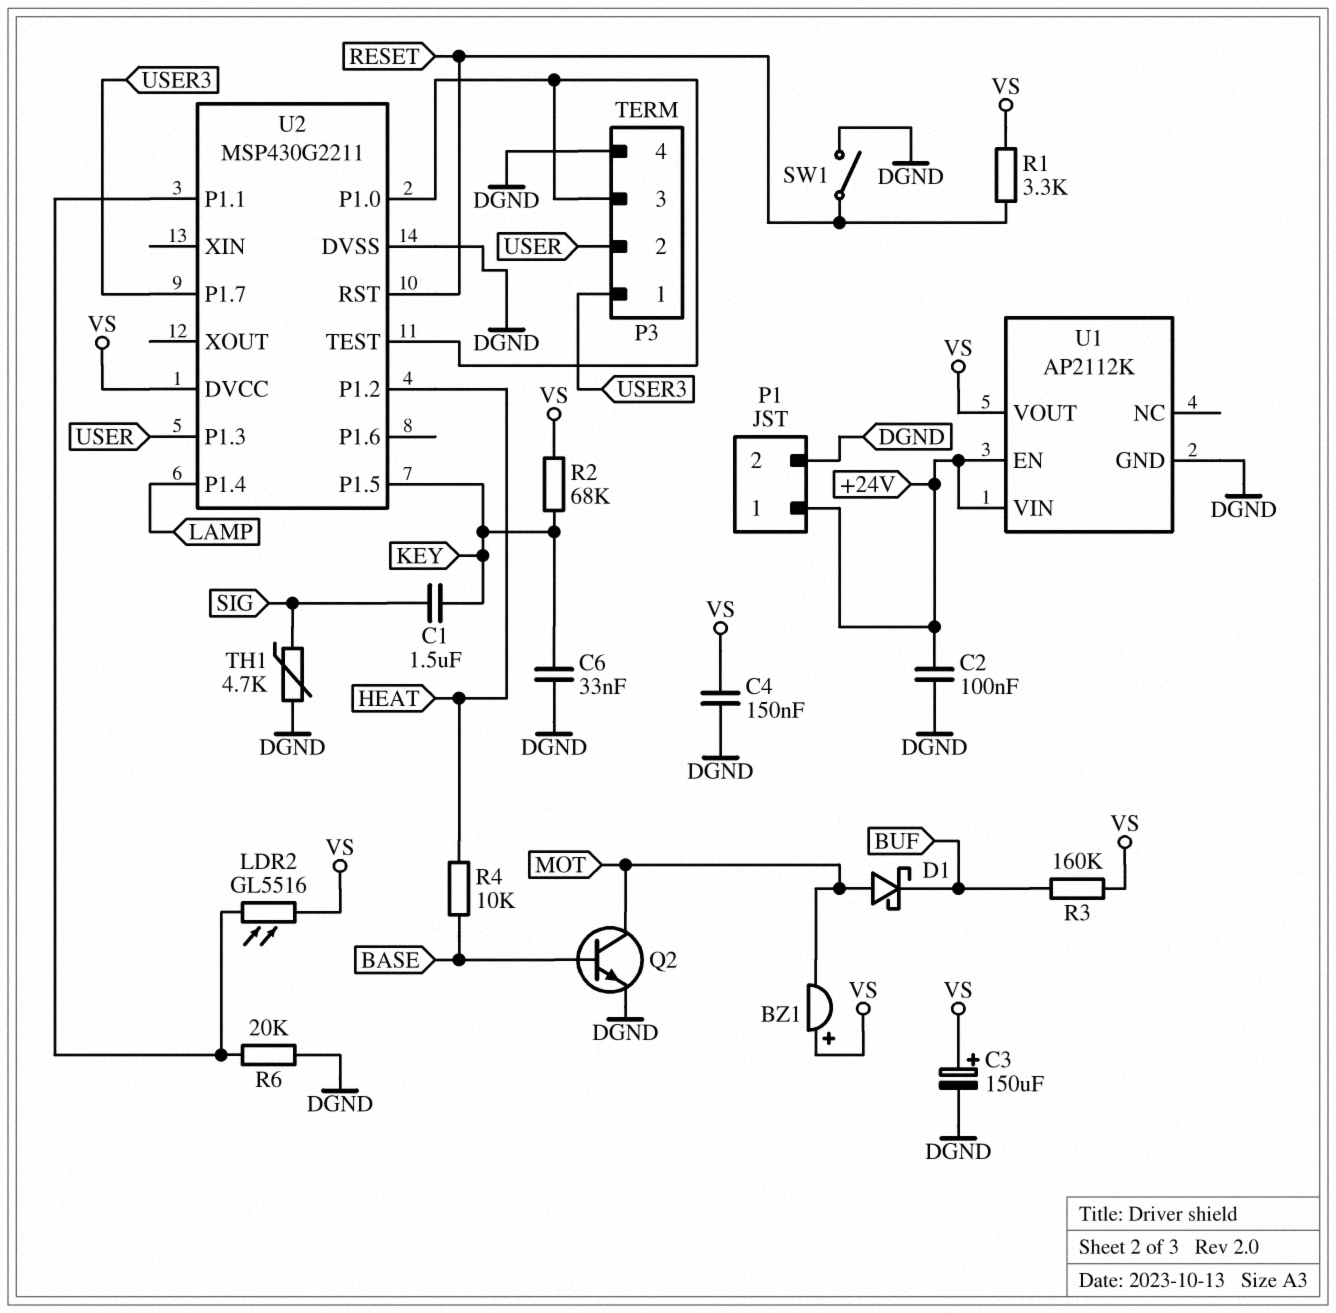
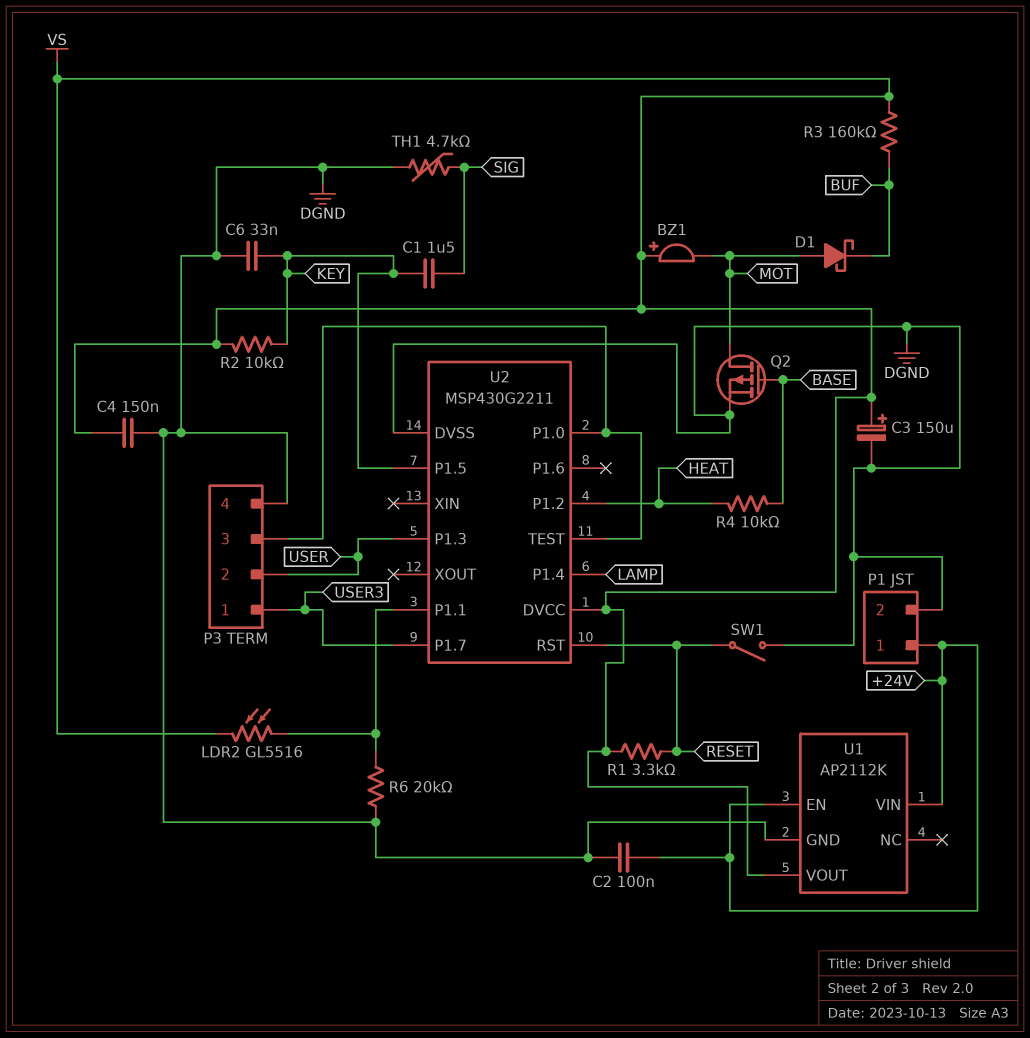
Q2: NPN (B BASE, C MOT, E DGND) -> PMOS (G BASE, D MOT, S DGND)
R2: 68k (KEY, VS) -> 10k (KEY, VS)

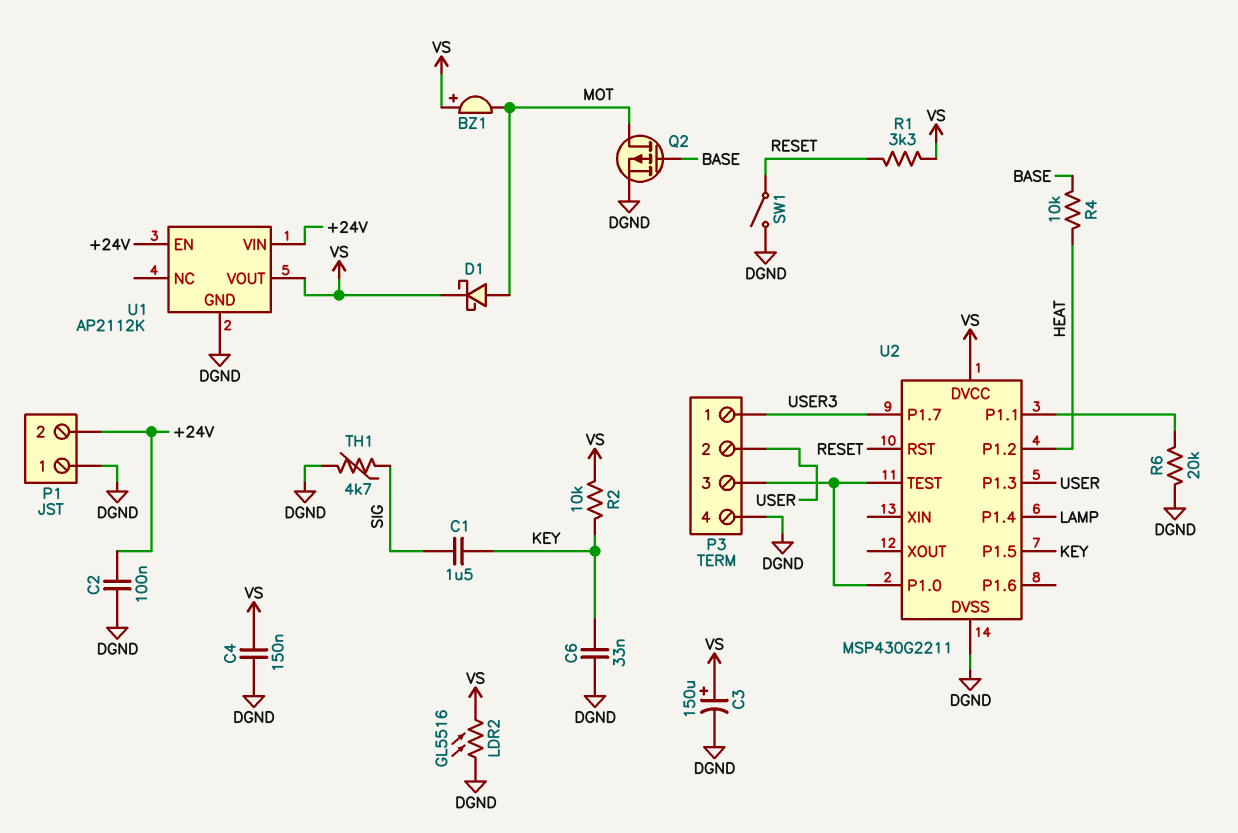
D1: schottky (A MOT, K BUF) -> schottky (A MOT, K VS)
LDR2: GL5516 (U2/P1.1, VS) -> GL5516 (DGND, VS)
P1 pin 1: +24V -> DGND
P1 pin 2: DGND -> +24V
R3: 160k (BUF, VS) -> none

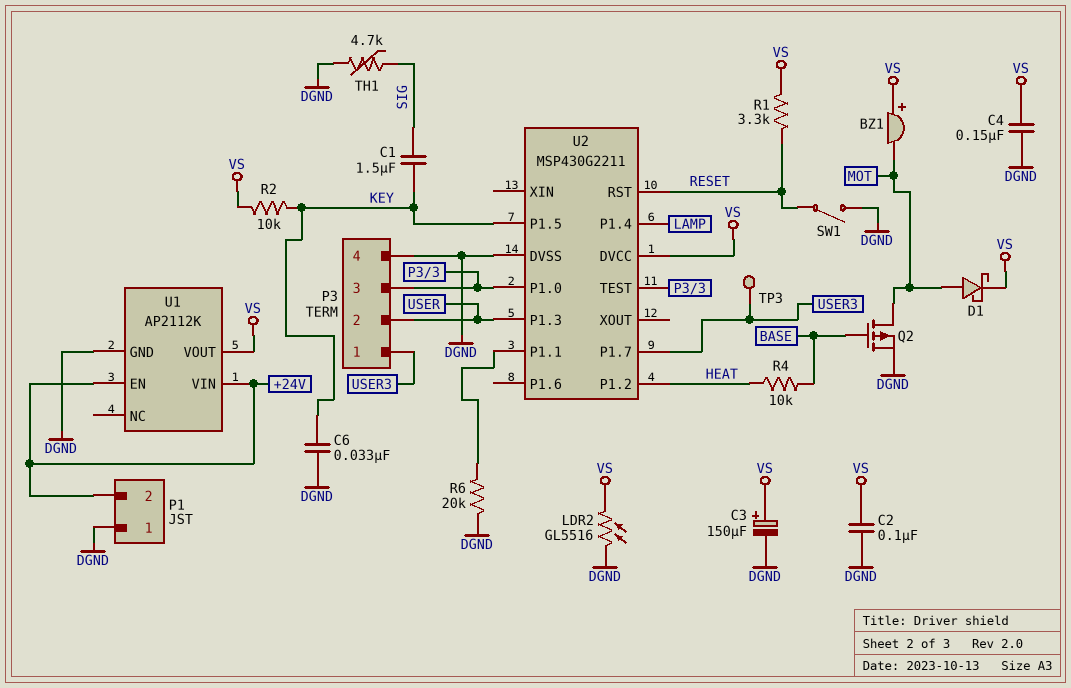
C2: 100nF (+24V, DGND) -> 100nF (DGND, VS)
TP3: none -> test point (USER3)

